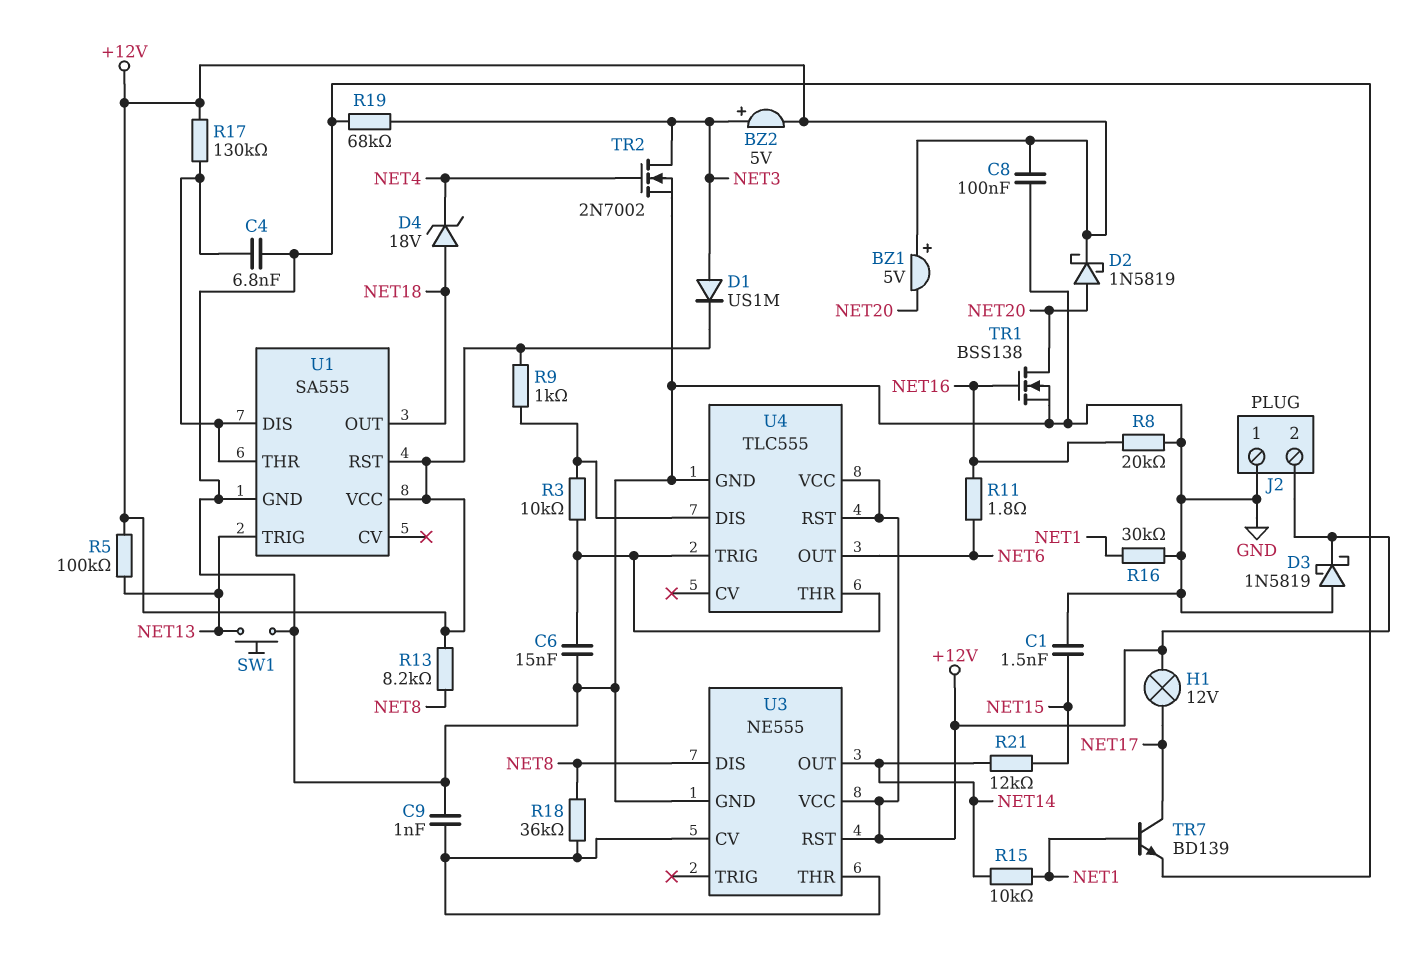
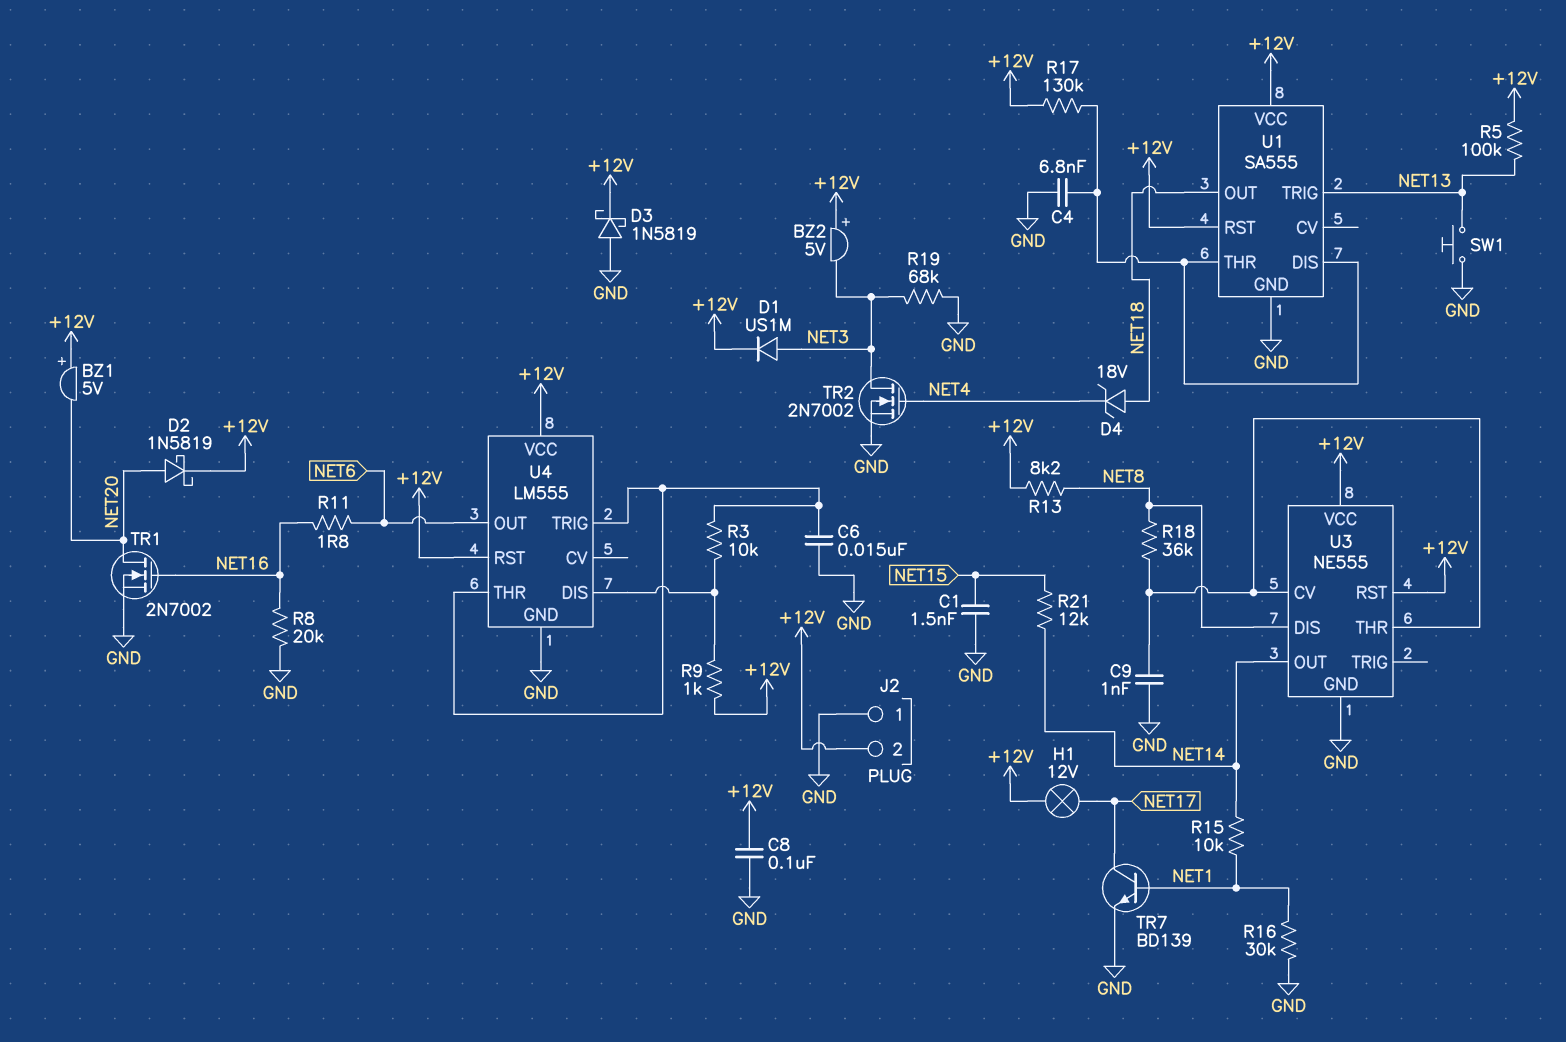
BZ2: buzzer 5V (plus NET3, minus +12V) -> buzzer 5V (plus +12V, minus NET3)
TR1: NMOS BSS138 (G NET16, D NET20, S GND) -> NMOS 2N7002 (G NET16, D NET20, S GND)
U4: TLC555 -> LM555

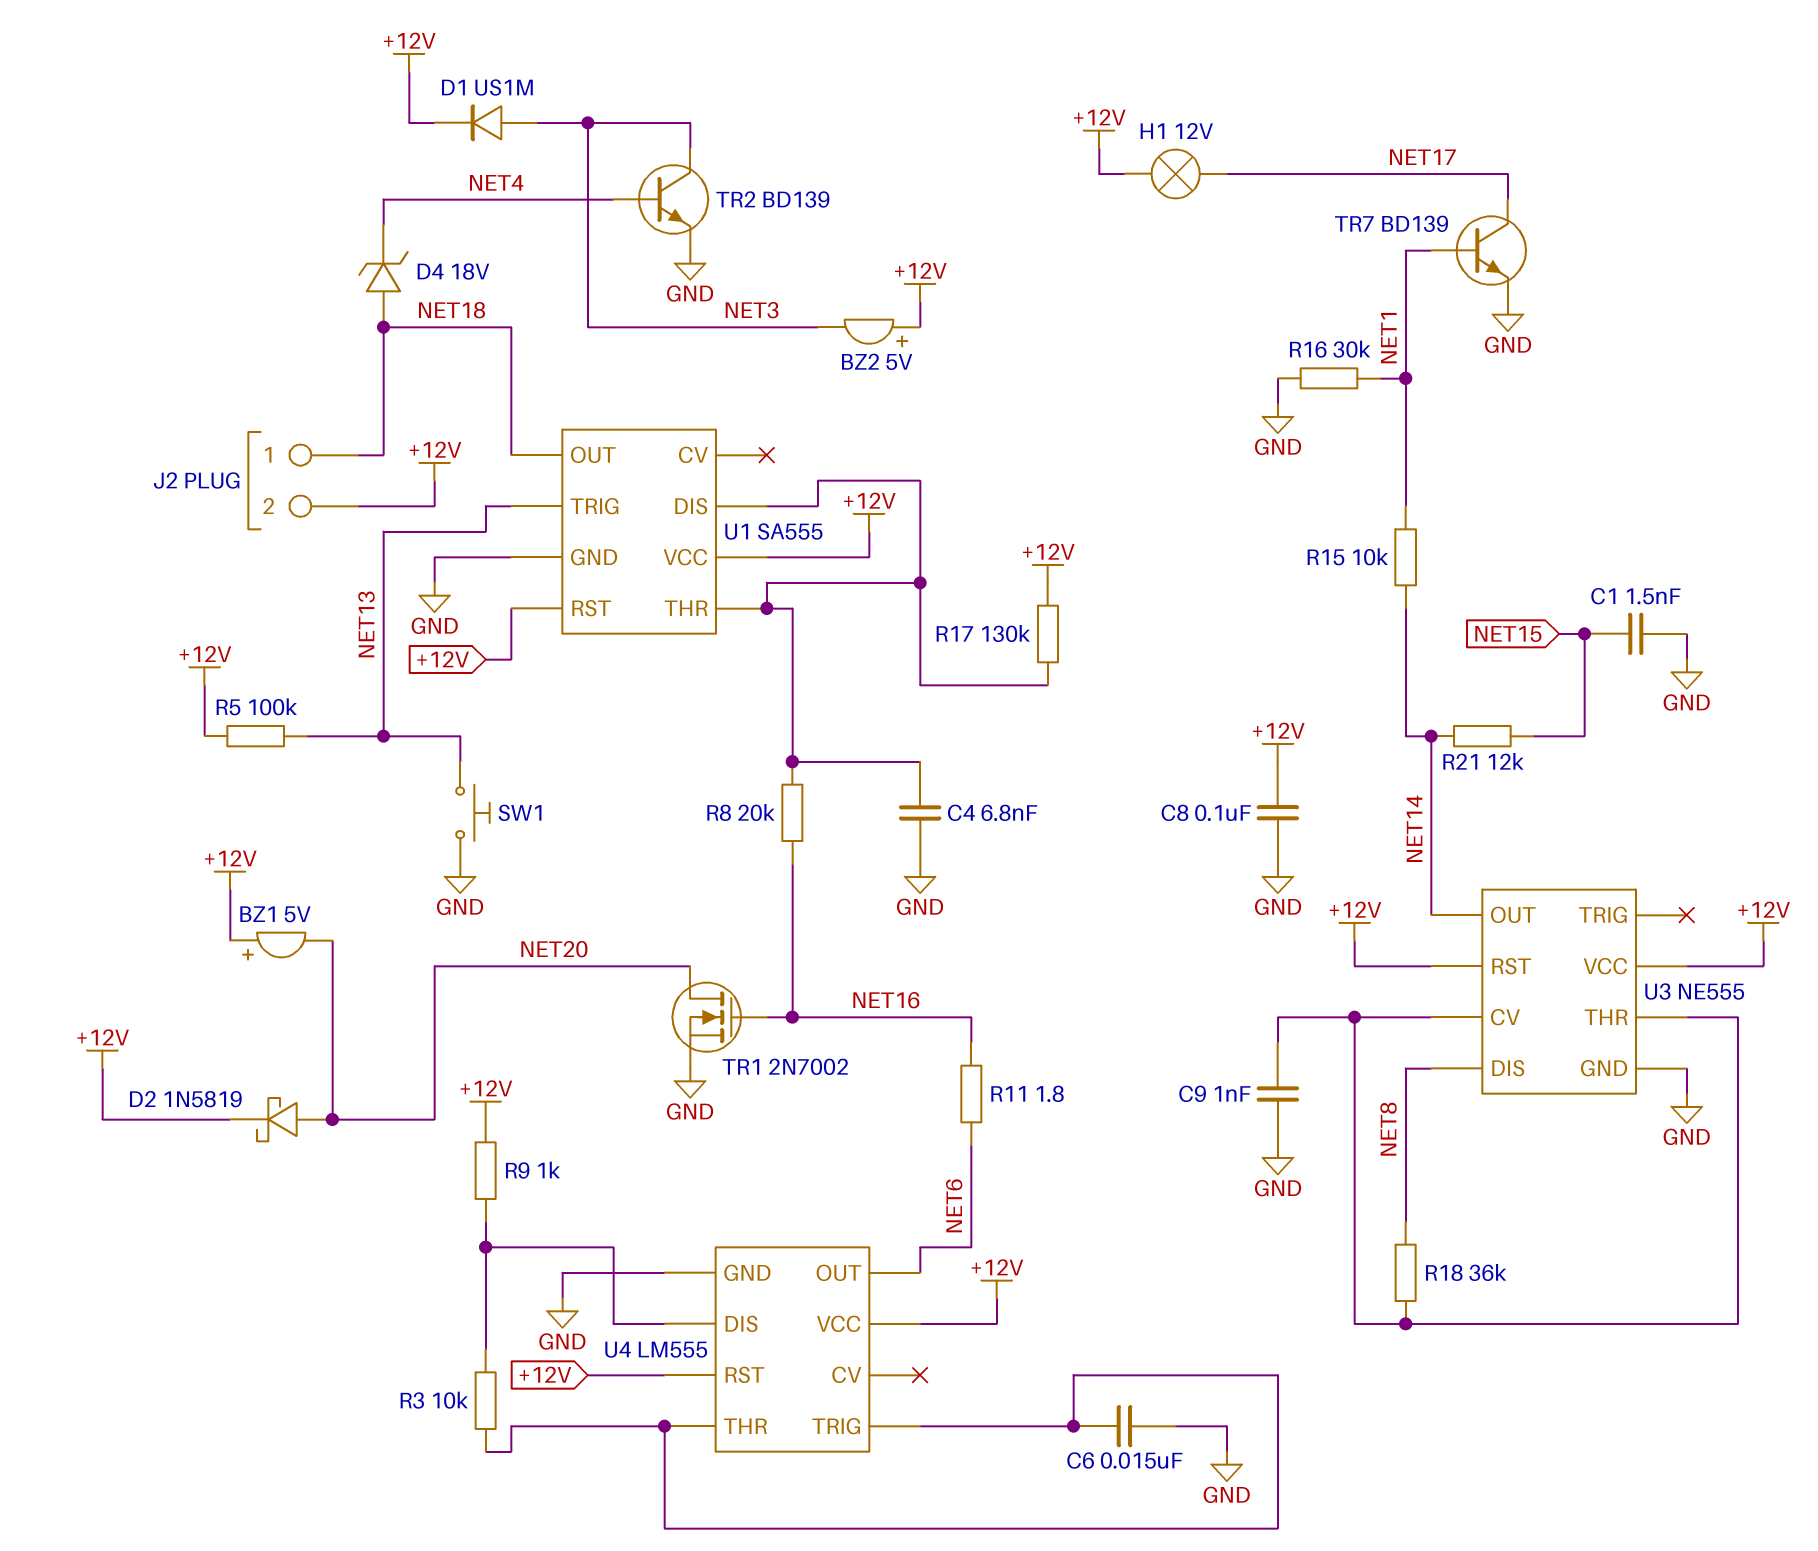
D3: schottky 1N5819 (A GND, K +12V) -> none
J2 pin 1: GND -> NET18
R8: 20k (GND, NET16) -> 20k (NET16, U1/DIS)
R13: 8.2k (+12V, NET8) -> none
R19: 68k (GND, NET3) -> none
TR2: NMOS 2N7002 (G NET4, D NET3, S GND) -> NPN BD139 (B NET4, C NET3, E GND)

